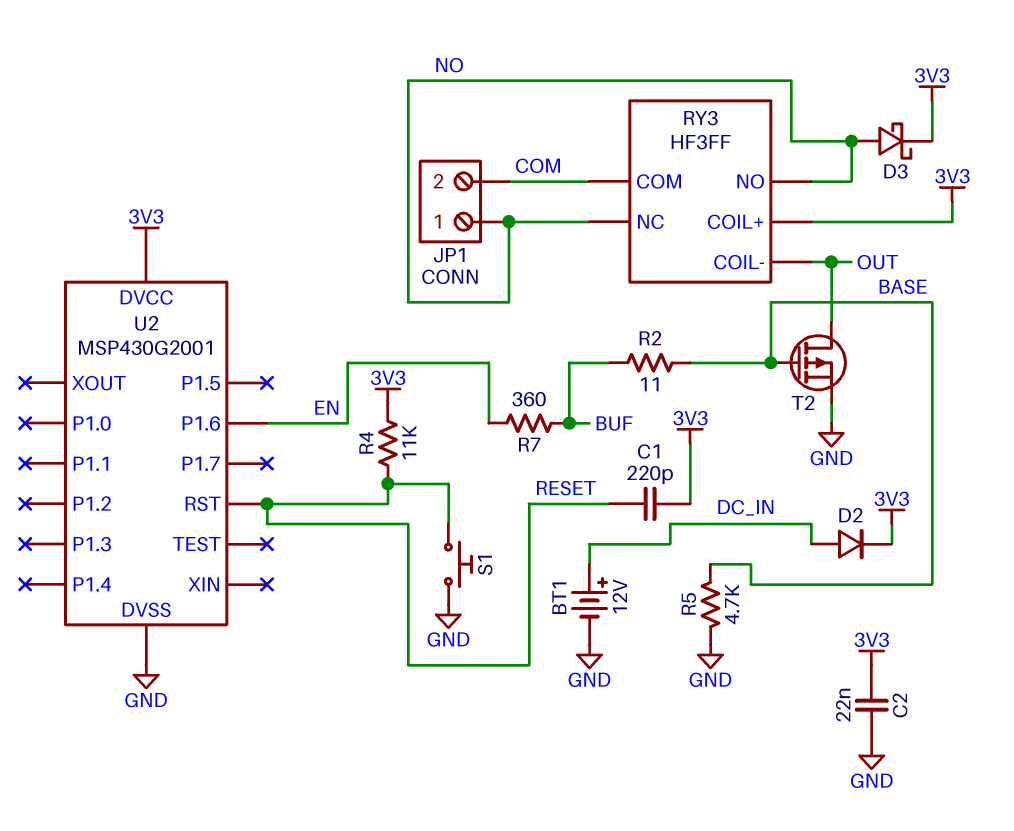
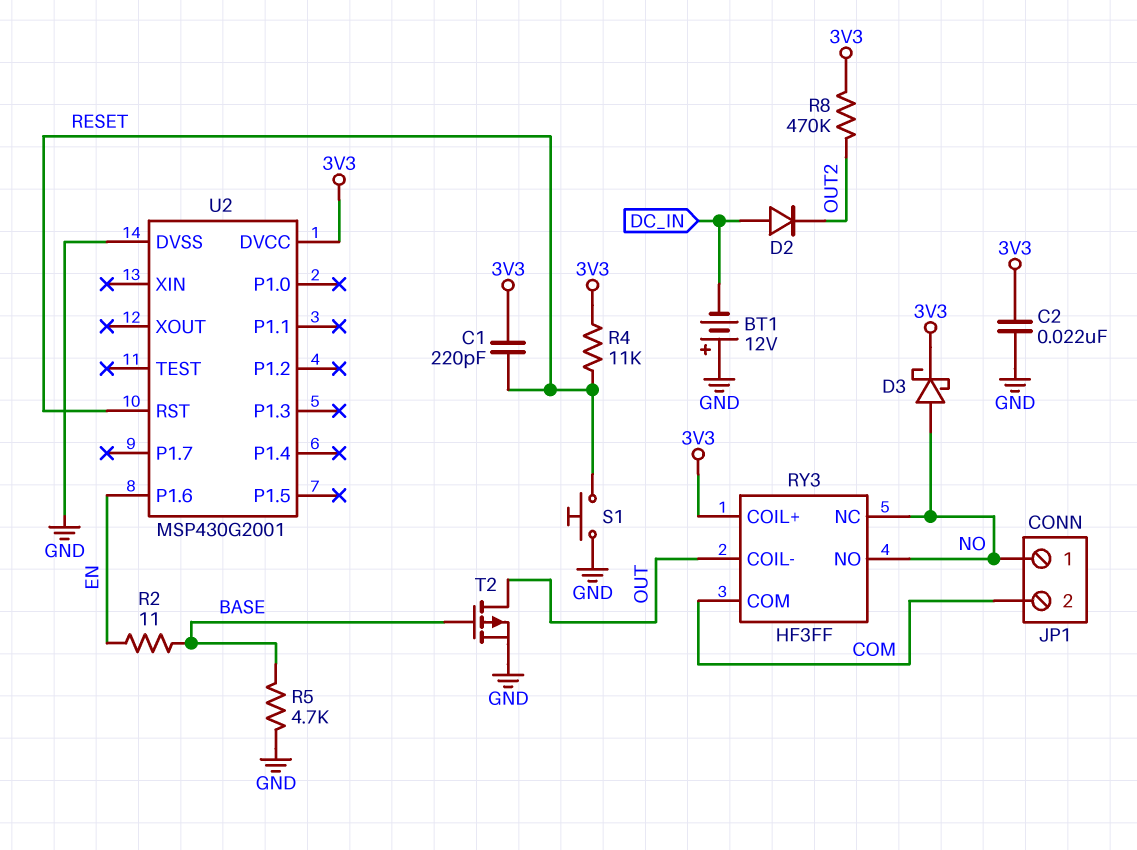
BT1: 12V (plus DC_IN, minus GND) -> 12V (plus GND, minus DC_IN)
D2: diode (A DC_IN, K 3V3) -> diode (A DC_IN, K OUT2)
R2: 11 (BASE, BUF) -> 11 (BASE, EN)
R7: 360 (BUF, EN) -> none
R8: none -> 470k (3V3, OUT2)

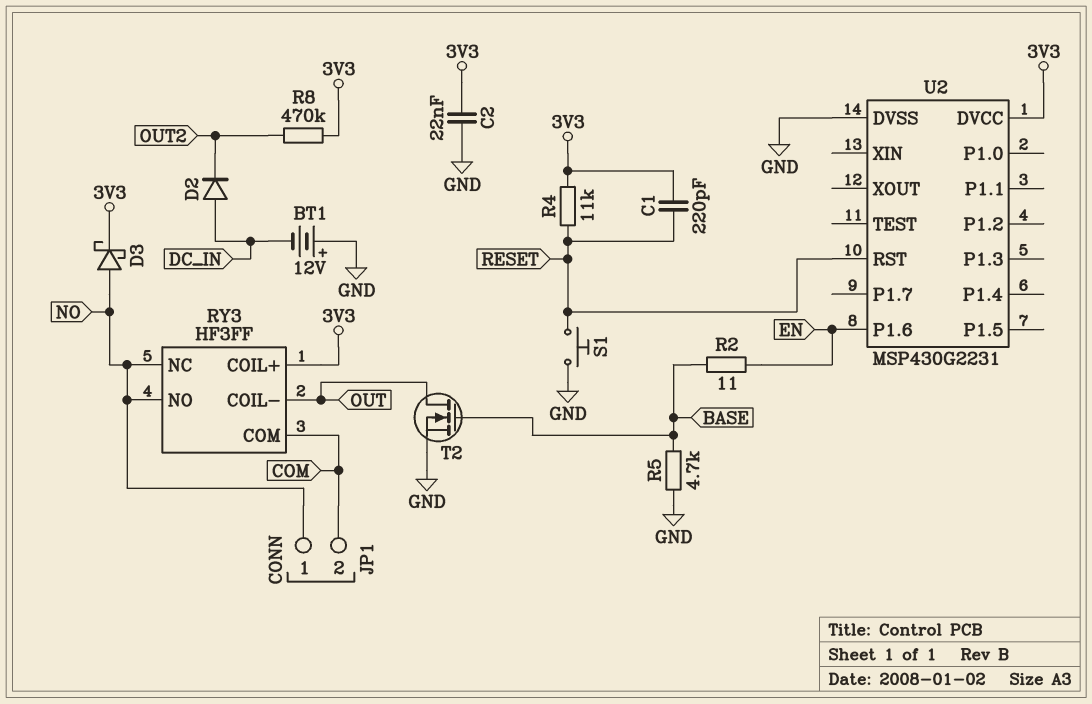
T2: PMOS (G BASE, D OUT, S GND) -> NMOS (G BASE, D OUT, S GND)
U2: MSP430G2001 -> MSP430G2231

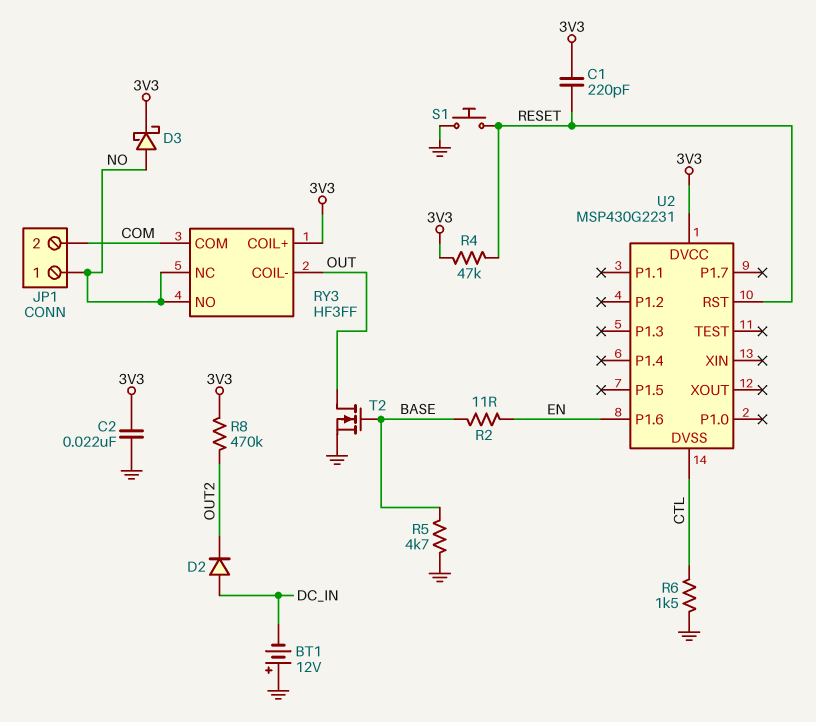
R4: 11k (3V3, RESET) -> 47k (3V3, RESET)
R6: none -> 1.5k (CTL, GND)
U2 pin DVSS: GND -> CTL

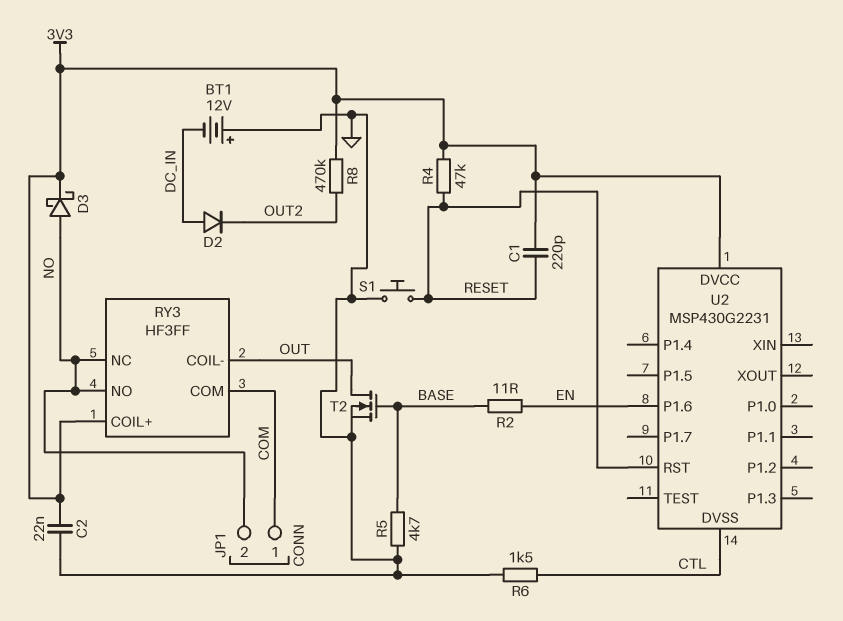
JP1 pin 1: NO -> COM
JP1 pin 2: COM -> NO

